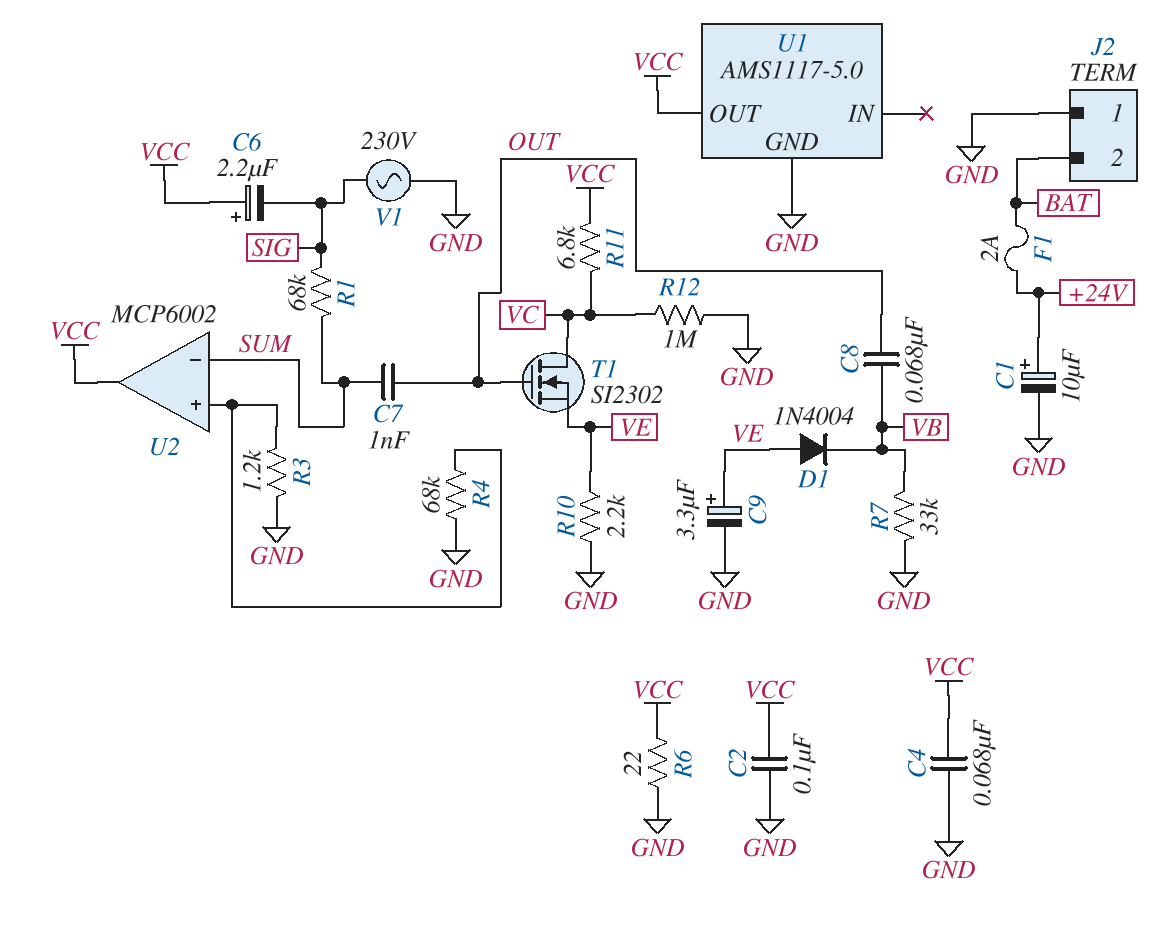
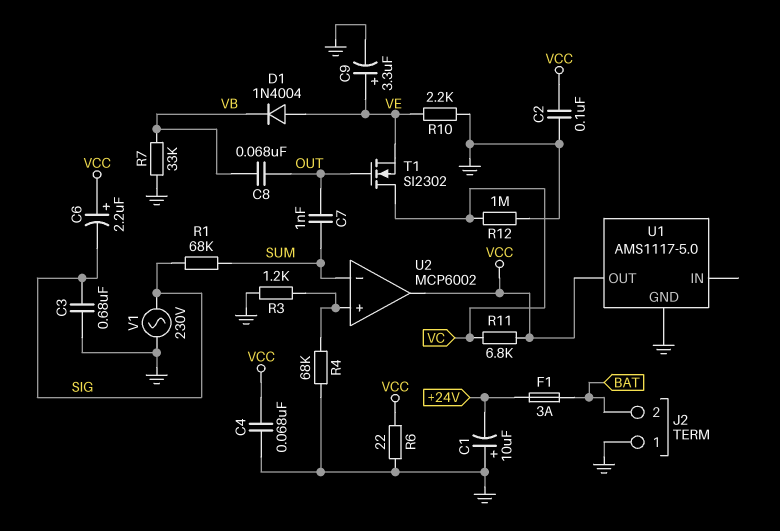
C1: 10uF (plus +24V, minus GND) -> 10uF (plus GND, minus +24V)
C3: none -> 680nF (GND, SIG)
F1: 2A (+24V, BAT) -> 3A (+24V, BAT)

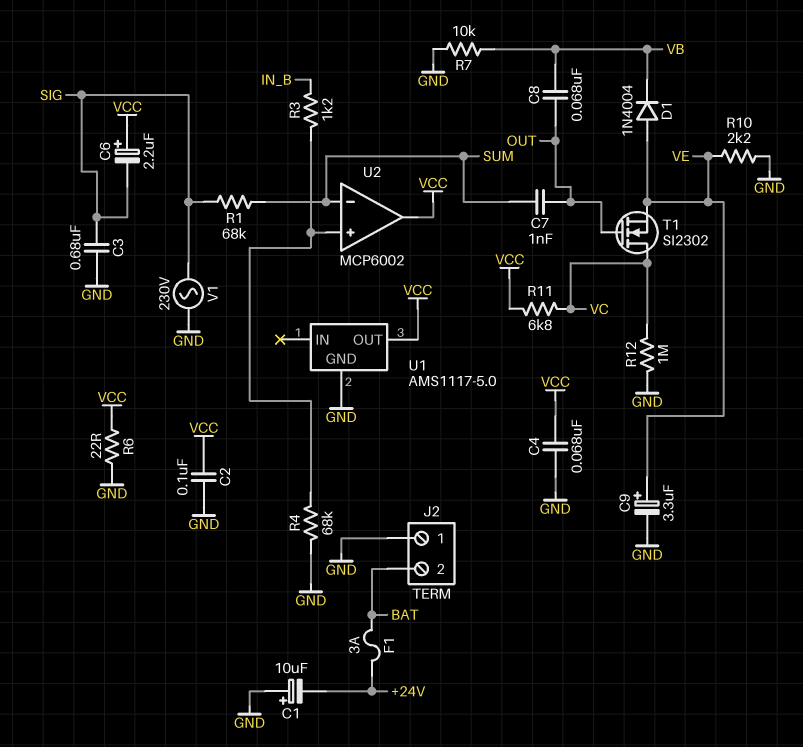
R3: 1.2k (GND, U2/in+) -> 1.2k (IN_B, U2/in+)
R7: 33k (GND, VB) -> 10k (GND, VB)

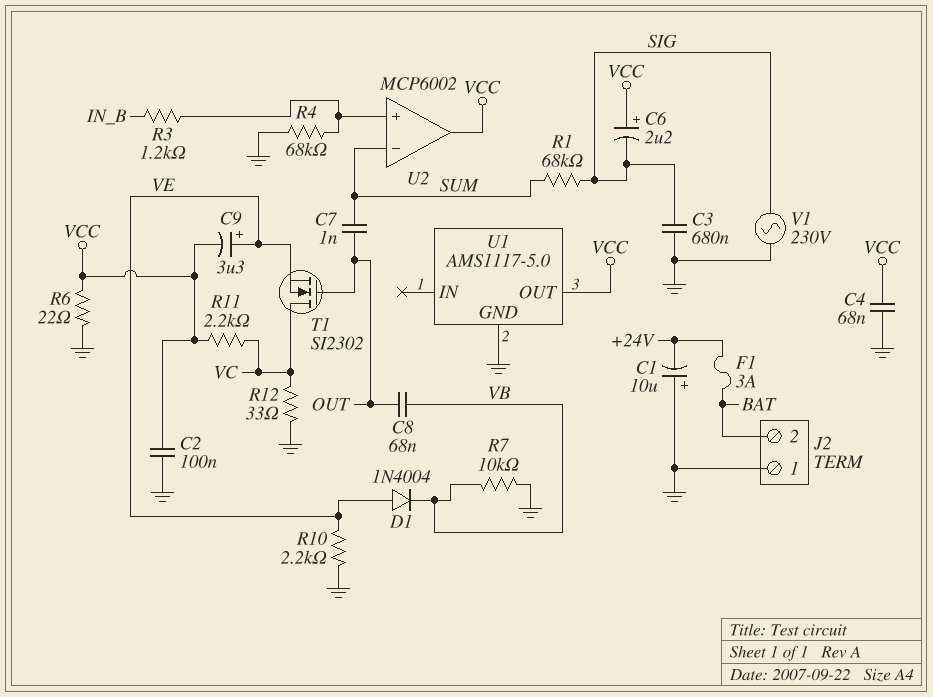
C9: 3.3uF (plus VE, minus GND) -> 3.3uF (plus VE, minus VCC)
R11: 6.8k (VC, VCC) -> 2.2k (VC, VCC)
R12: 1M (GND, VC) -> 33 (GND, VC)

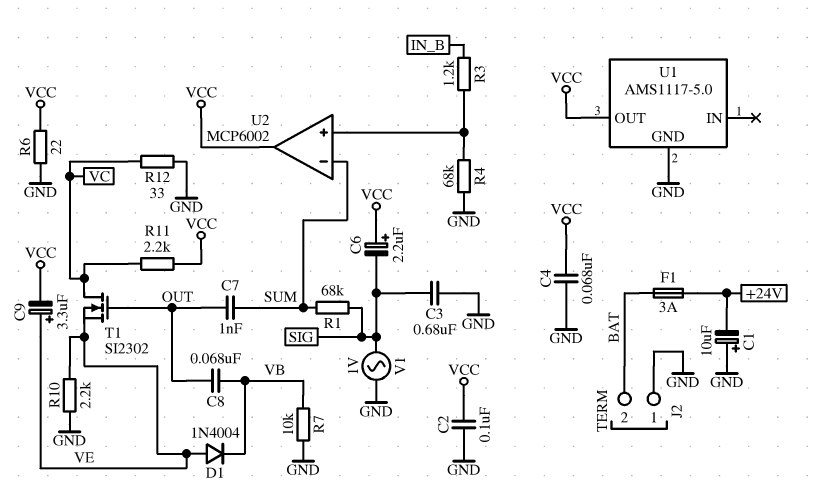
V1: AC 230V (GND, SIG) -> AC 1V (GND, SIG)

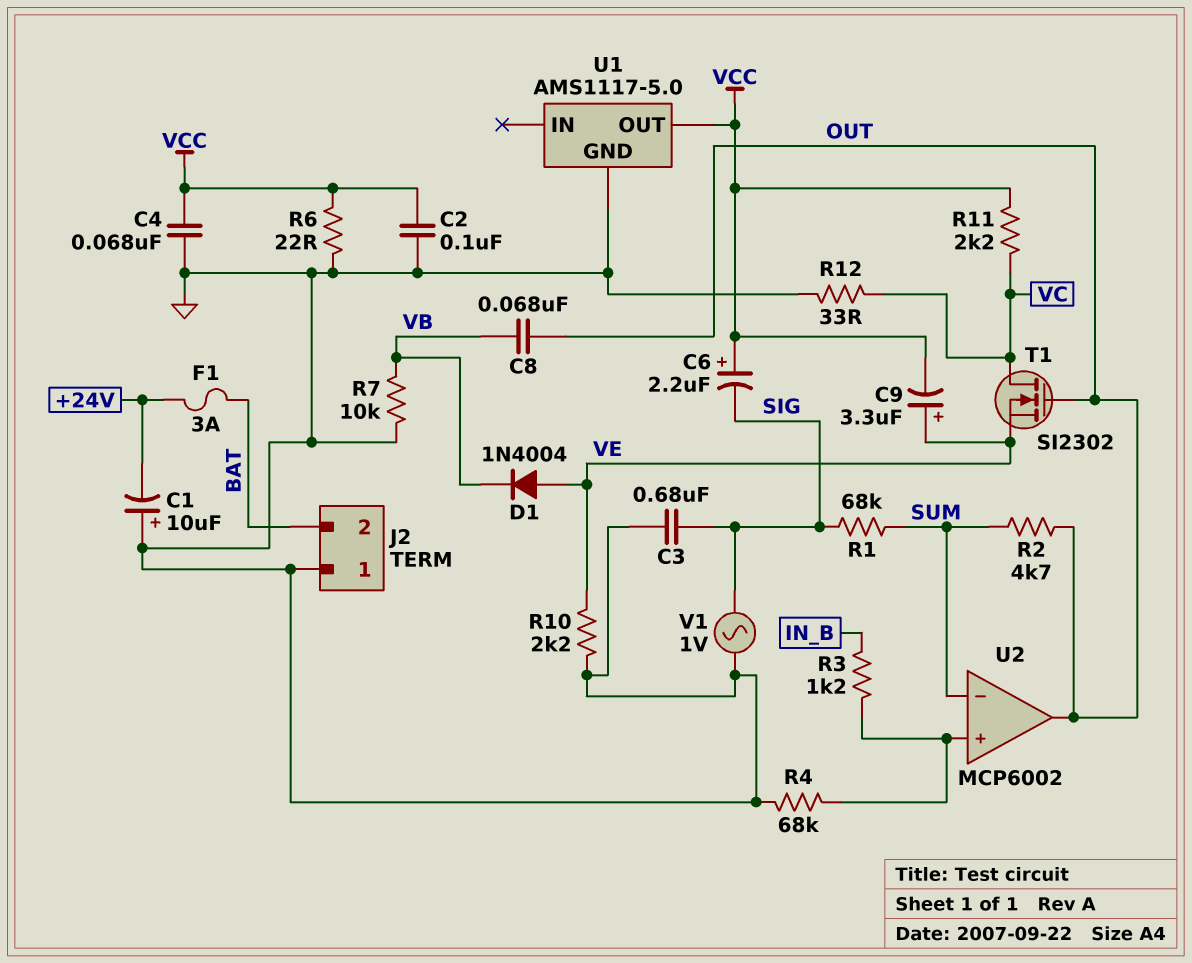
C7: 1nF (OUT, SUM) -> none
R2: none -> 4.7k (OUT, SUM)
U2 pin out: VCC -> OUT

